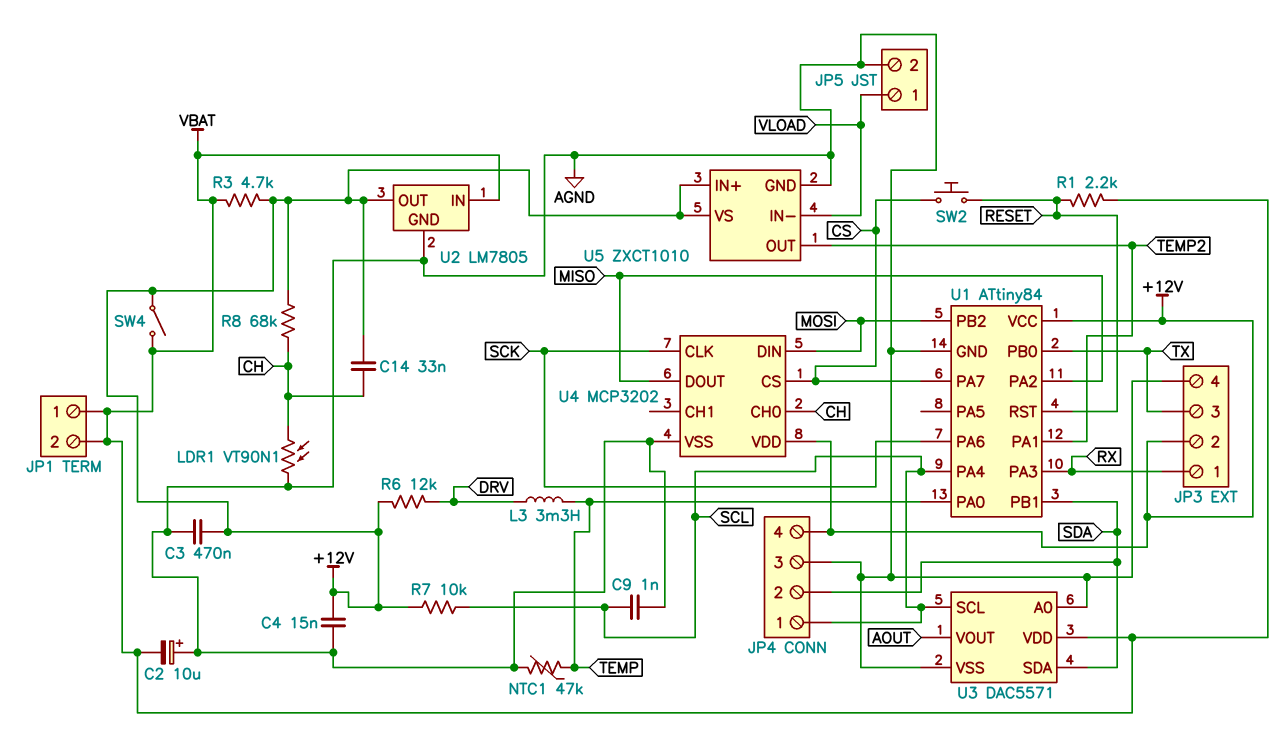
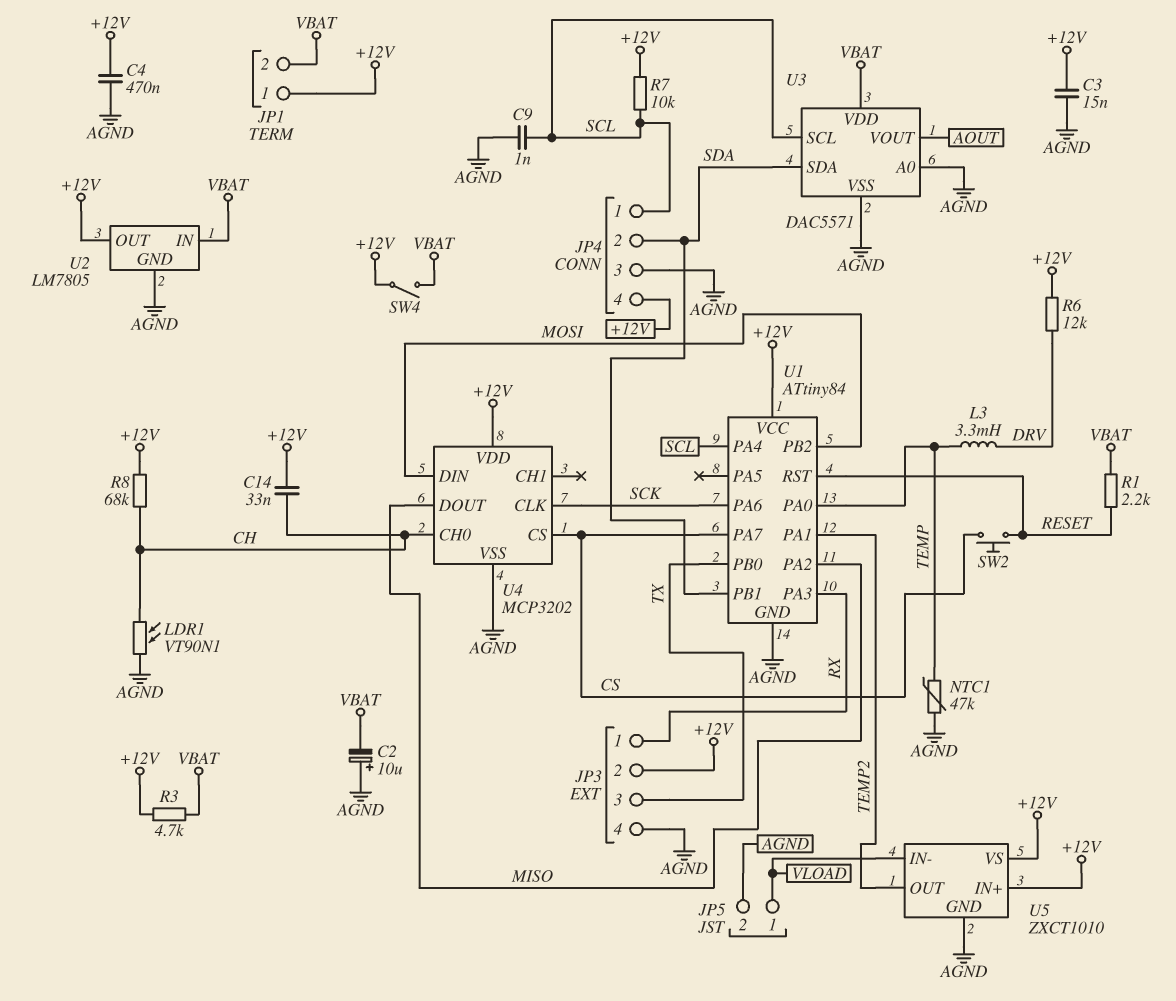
C3: 470nF (+12V, AGND) -> 15nF (+12V, AGND)
C4: 15nF (+12V, AGND) -> 470nF (+12V, AGND)
JP1 pin 1: VBAT -> +12V

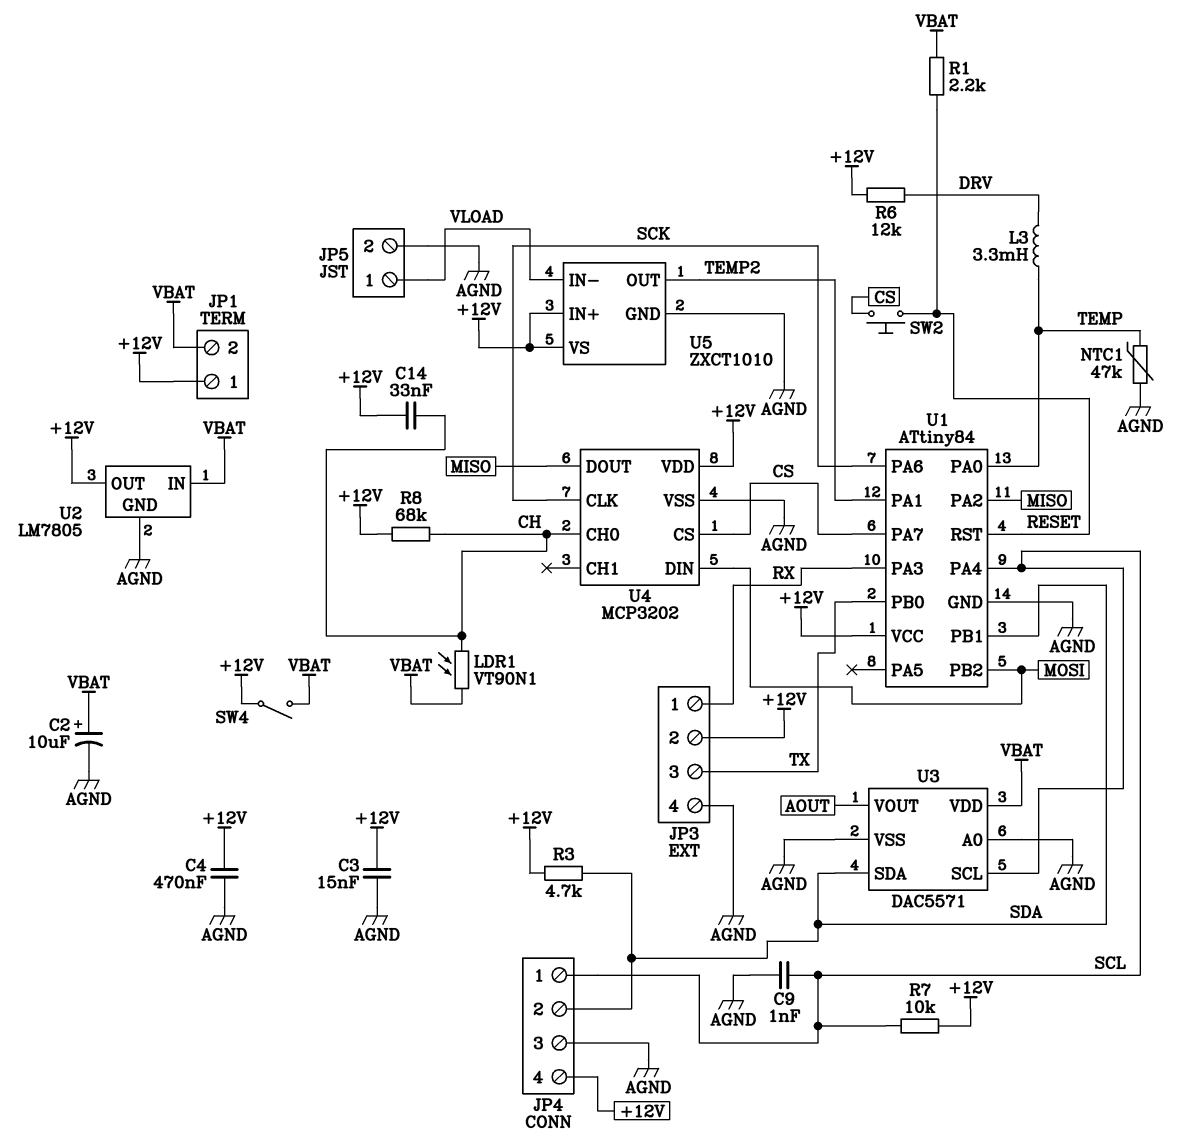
C2: 10uF (plus AGND, minus VBAT) -> 10uF (plus VBAT, minus AGND)
LDR1: VT90N1 (AGND, CH) -> VT90N1 (CH, VBAT)
R3: 4.7k (+12V, VBAT) -> 4.7k (+12V, SDA)

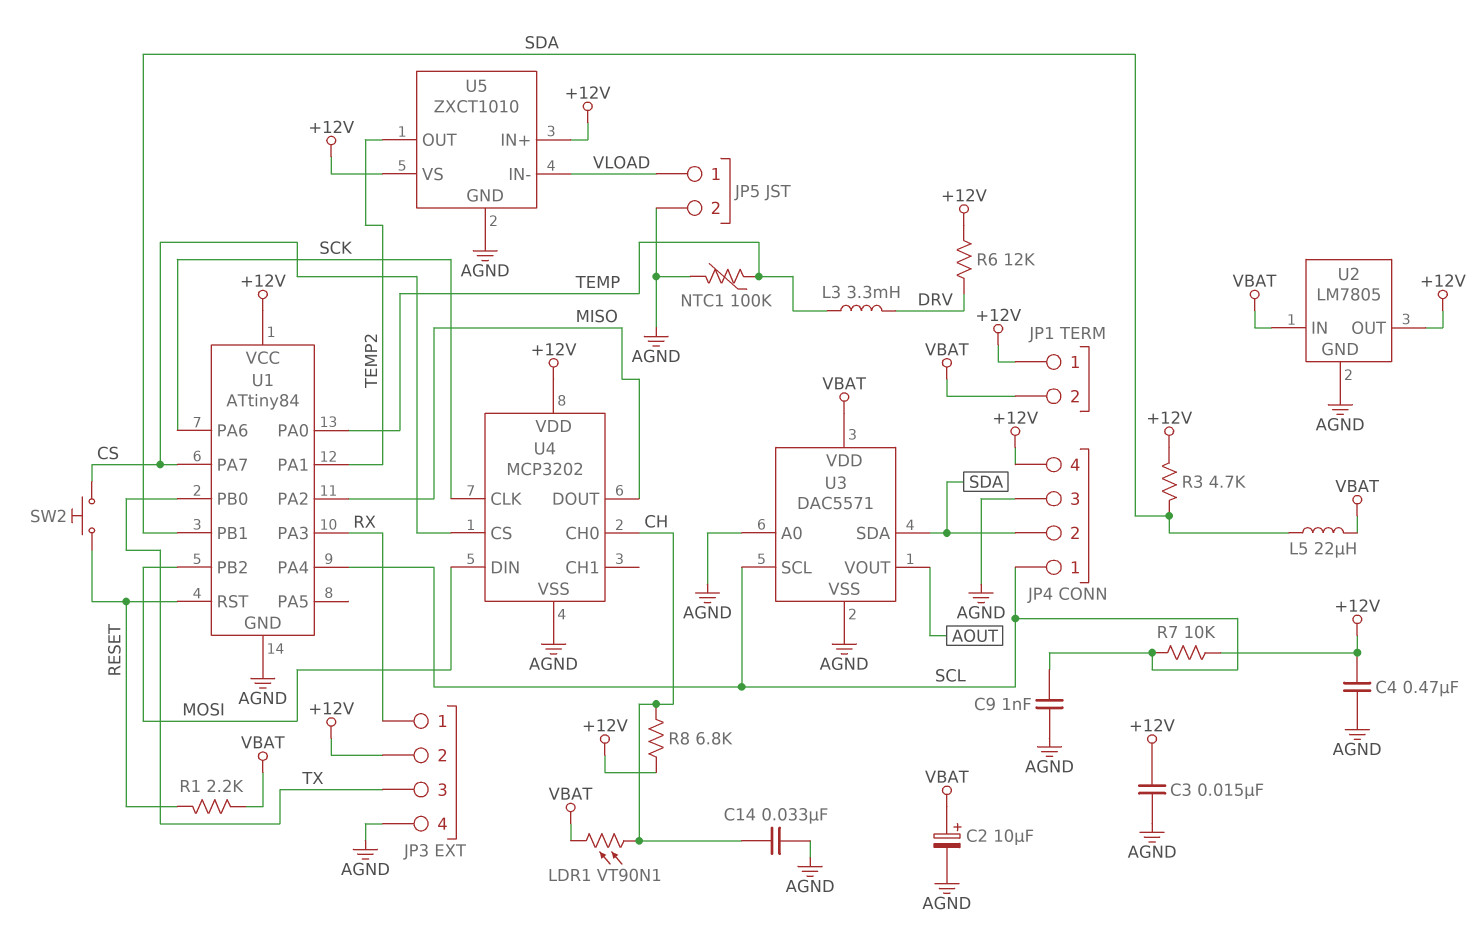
C14: 33nF (+12V, CH) -> 33nF (AGND, CH)
L5: none -> 22uH (SDA, VBAT)
NTC1: 47k (AGND, TEMP) -> 100k (AGND, TEMP)
R8: 68k (+12V, CH) -> 6.8k (+12V, CH)
SW4: switch (+12V, VBAT) -> none

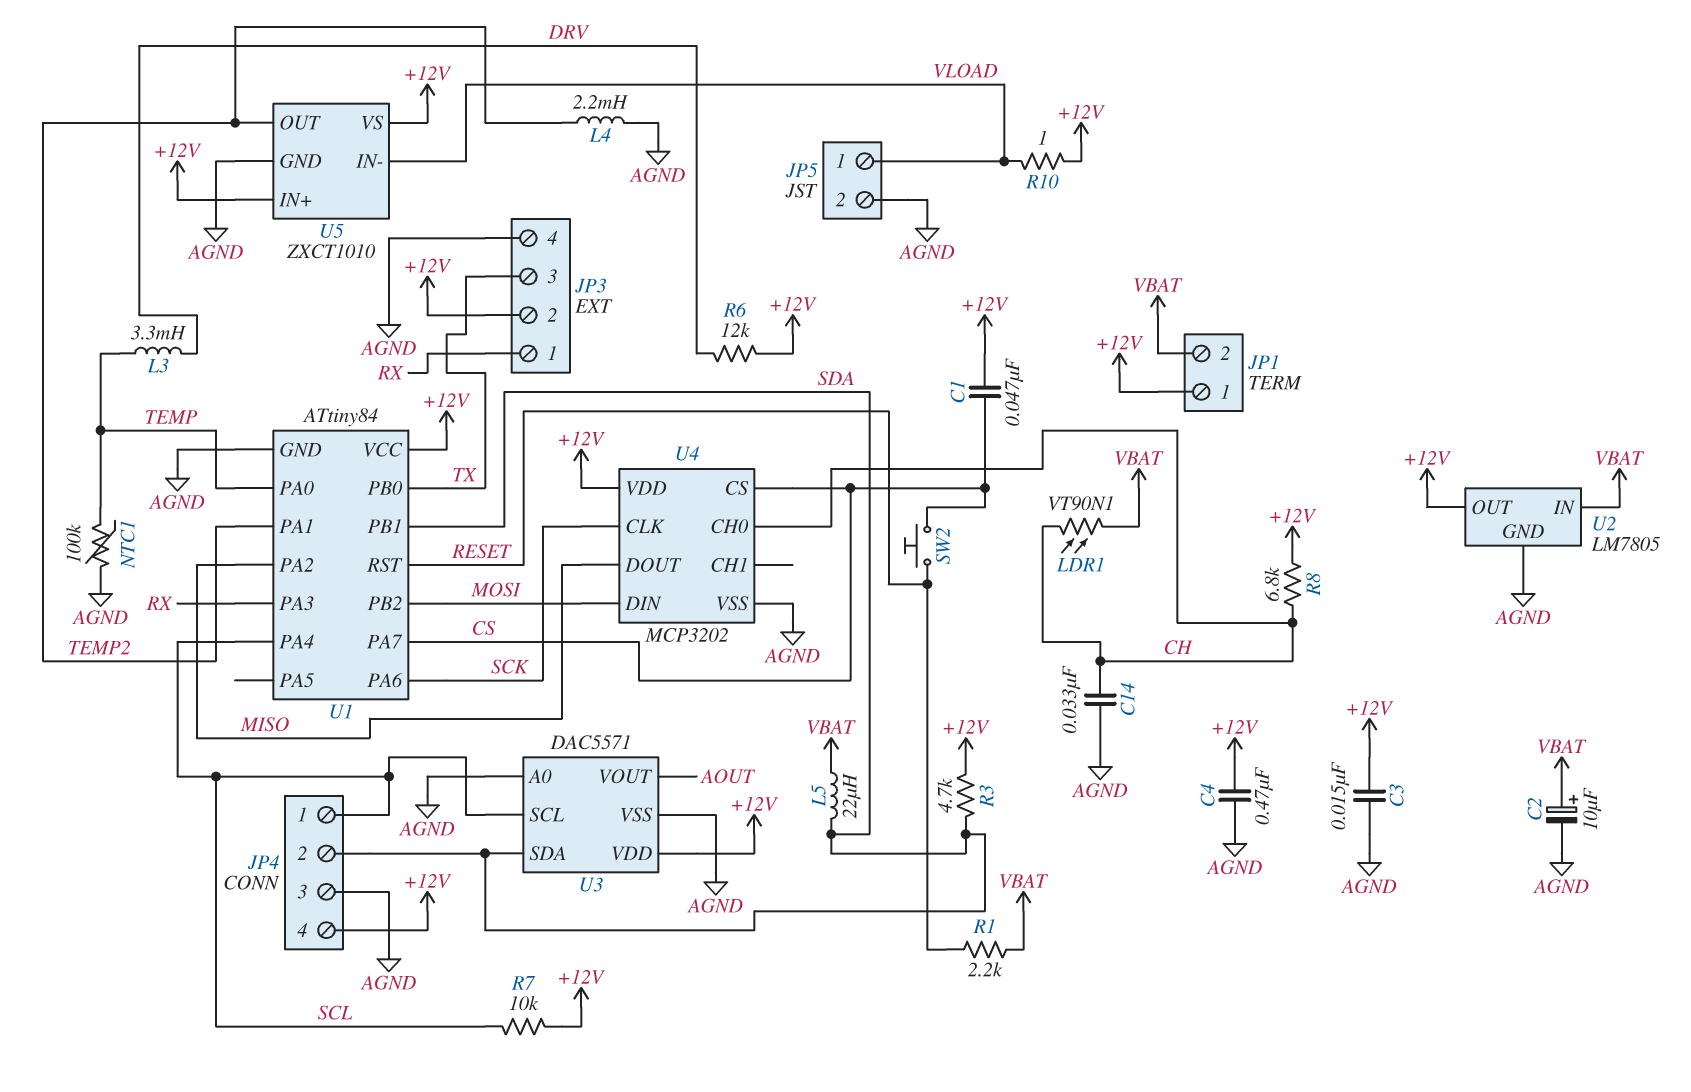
C1: none -> 47nF (+12V, CS)
C9: 1nF (AGND, SCL) -> none
L4: none -> 2.2mH (AGND, TEMP2)
R10: none -> 1 (+12V, VLOAD)
U3 pin VDD: VBAT -> +12V

